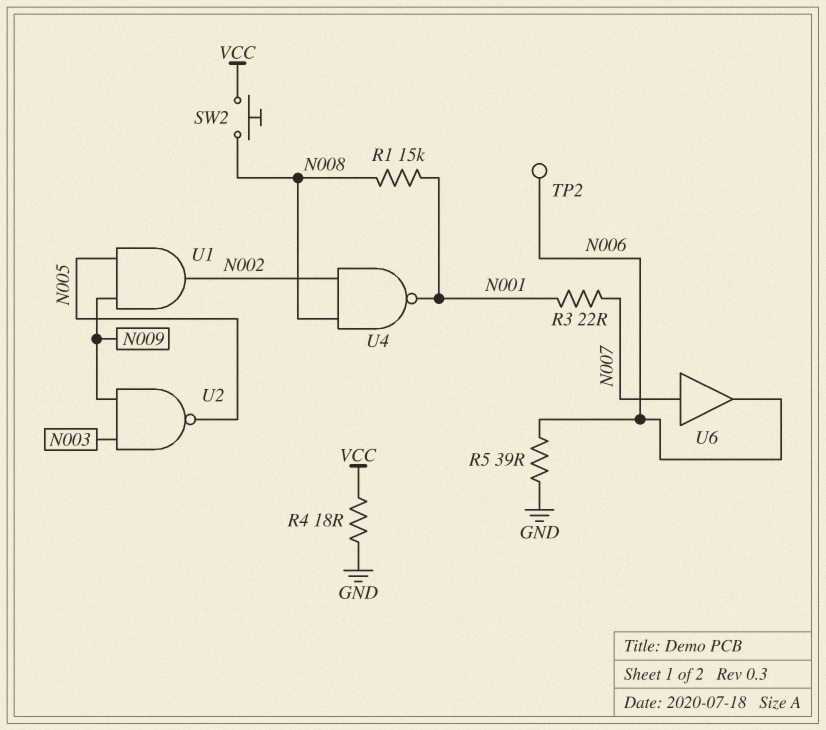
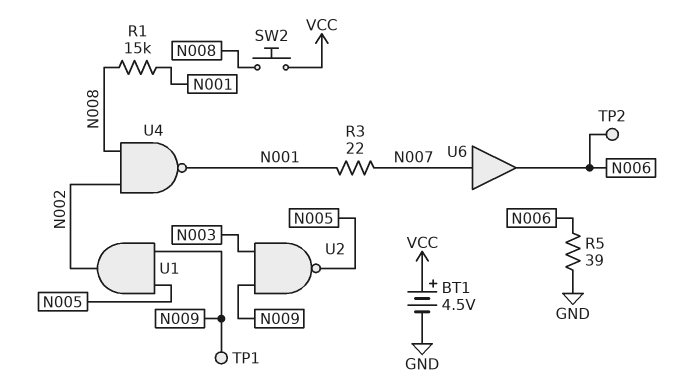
BT1: none -> 4.5V (plus VCC, minus GND)
R4: 18 (GND, VCC) -> none
TP1: none -> test point (N009)

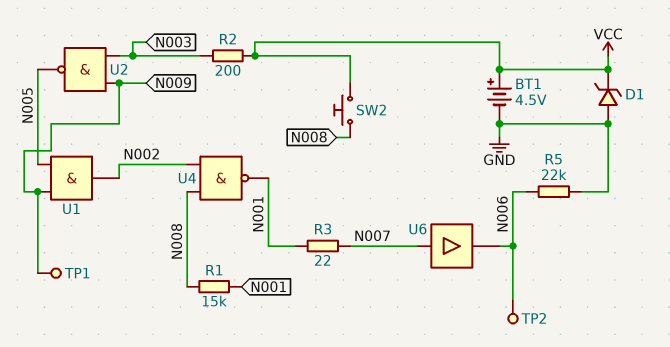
D1: none -> zener (A GND, K VCC)
R2: none -> 200 (N003, VCC)
R5: 39 (GND, N006) -> 22k (GND, N006)

